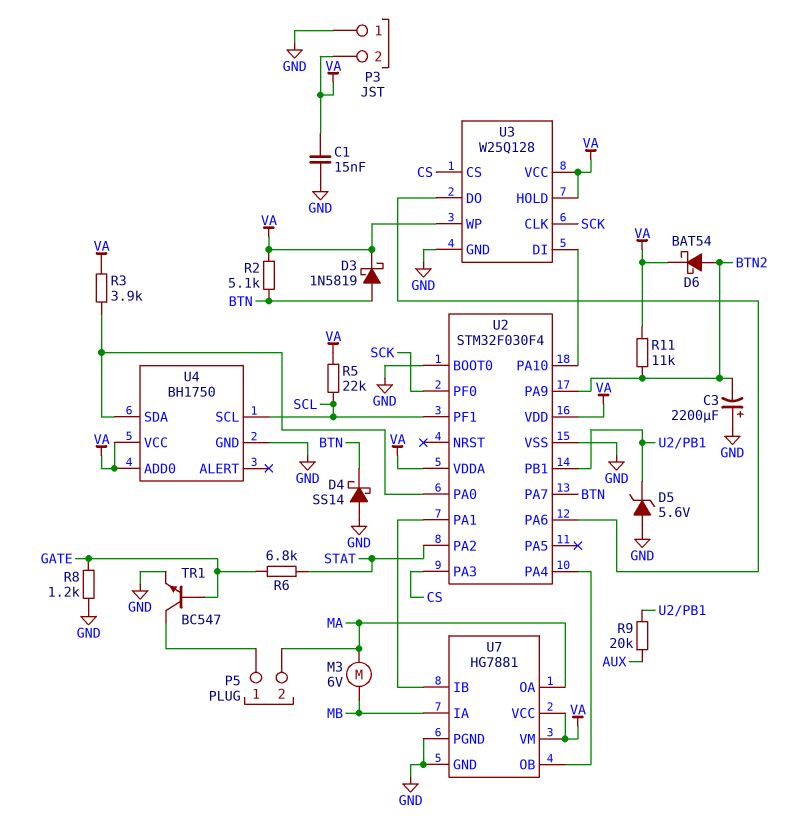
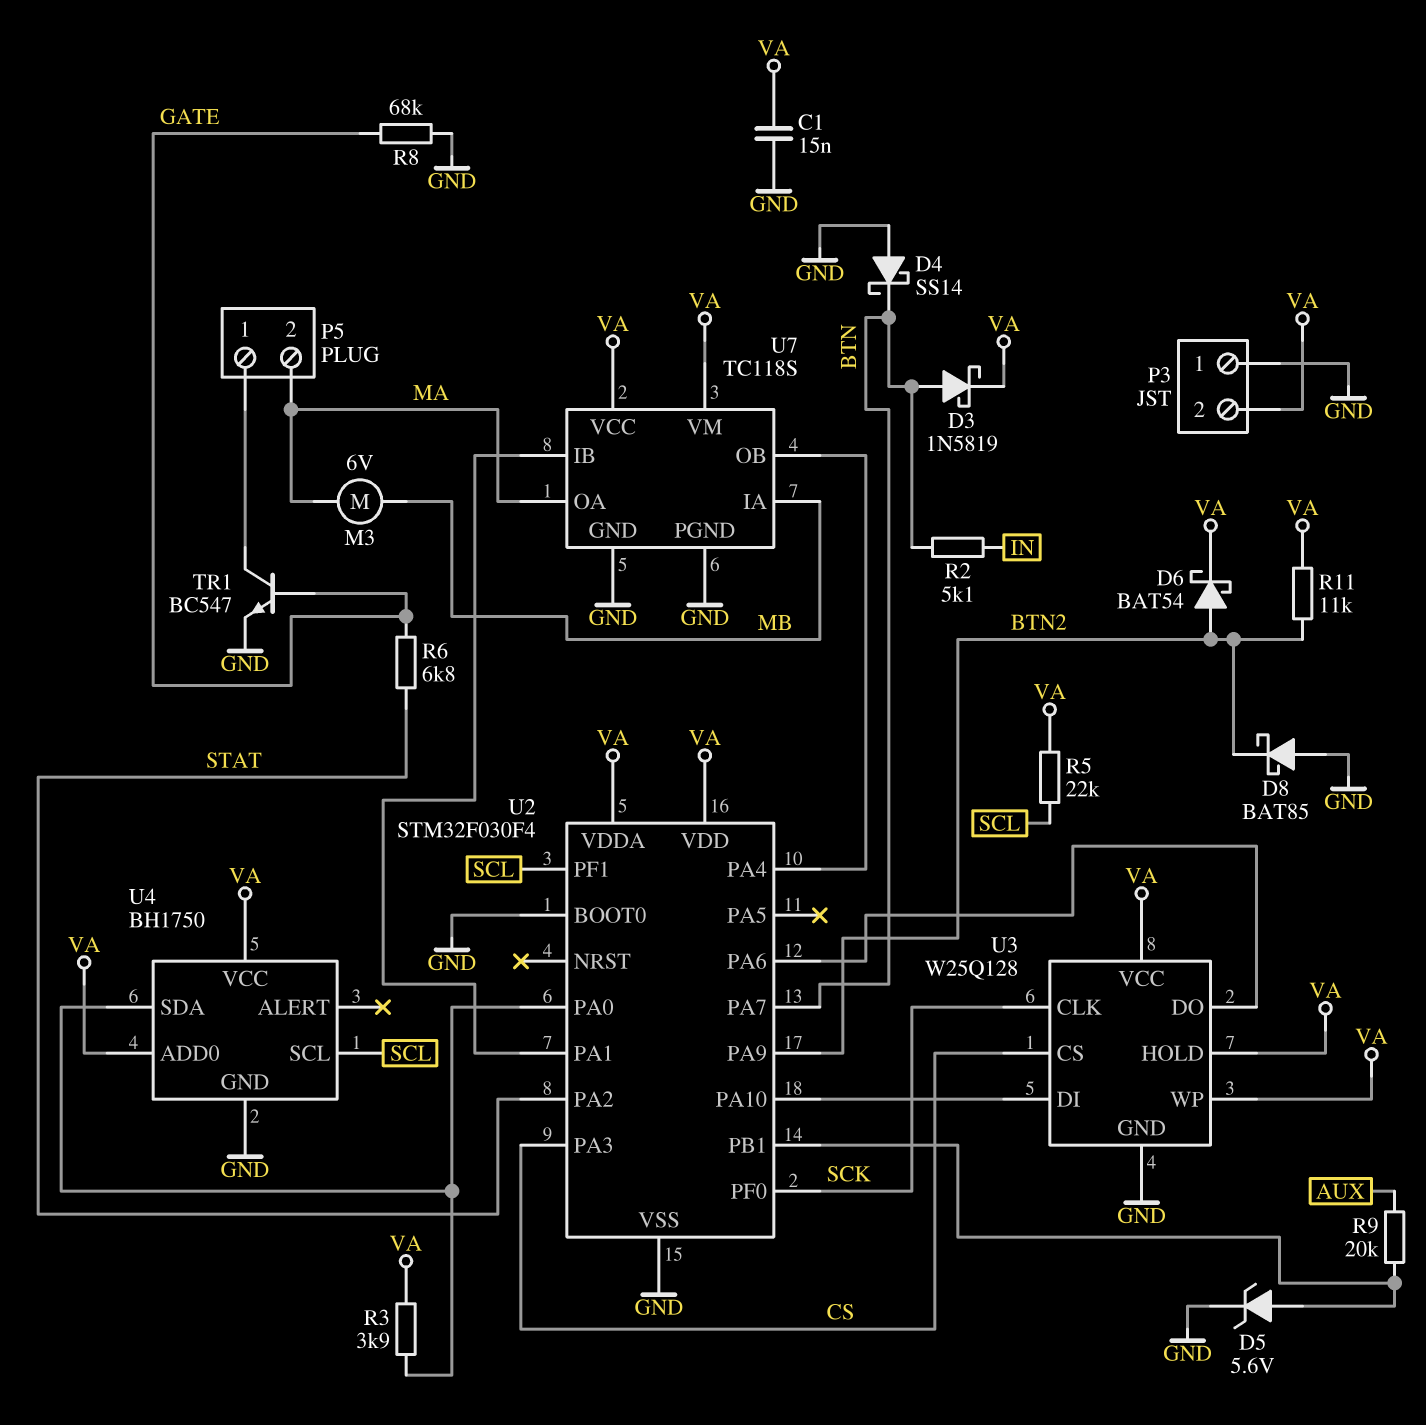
C3: 2200uF (plus GND, minus BTN2) -> none
D5: zener 5.6V (A GND, K U2/PB1) -> zener 5.6V (A U2/PB1, K GND)
D8: none -> schottky BAT85 (A GND, K BTN2)
R2: 5.1k (BTN, VA) -> 5.1k (BTN, IN)
R8: 1.2k (GATE, GND) -> 68k (GATE, GND)
U7: HG7881 -> TC118S

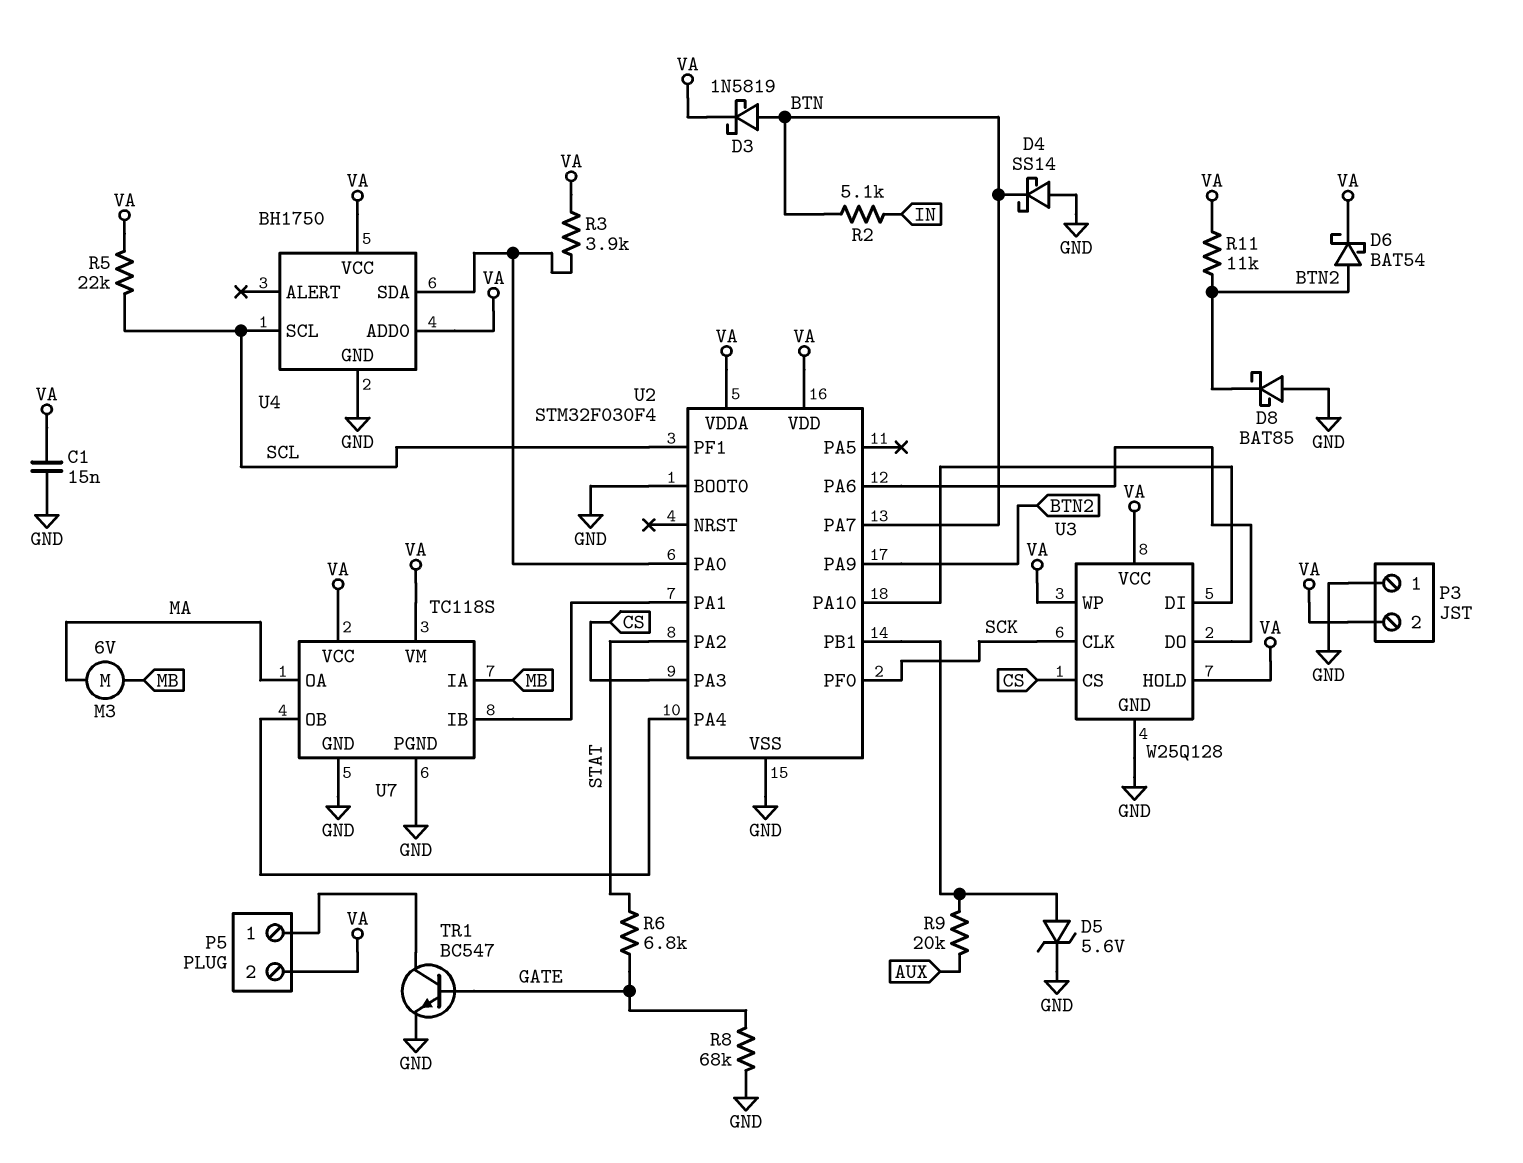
P5 pin 2: MA -> VA

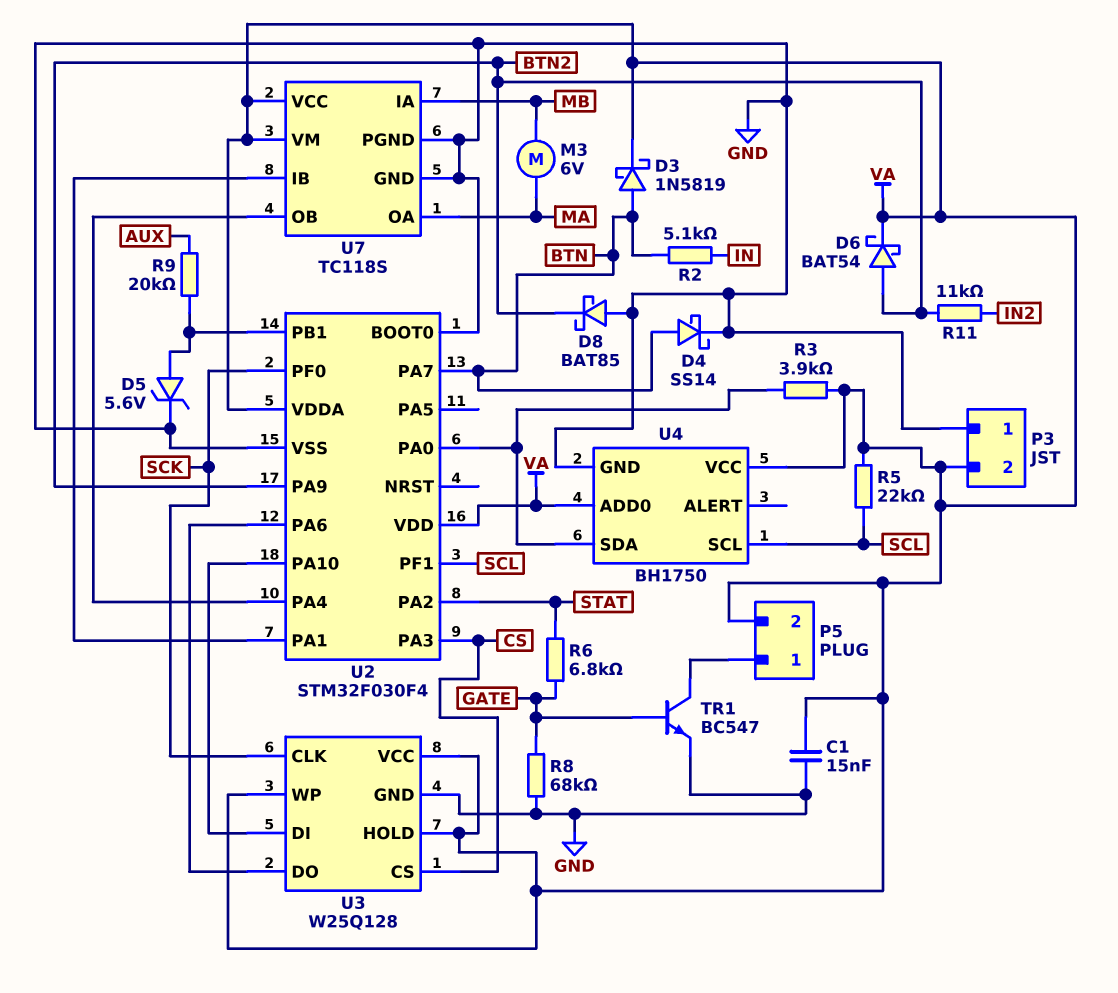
D4: schottky SS14 (A GND, K BTN) -> schottky SS14 (A BTN, K GND)
R11: 11k (BTN2, VA) -> 11k (BTN2, IN2)

